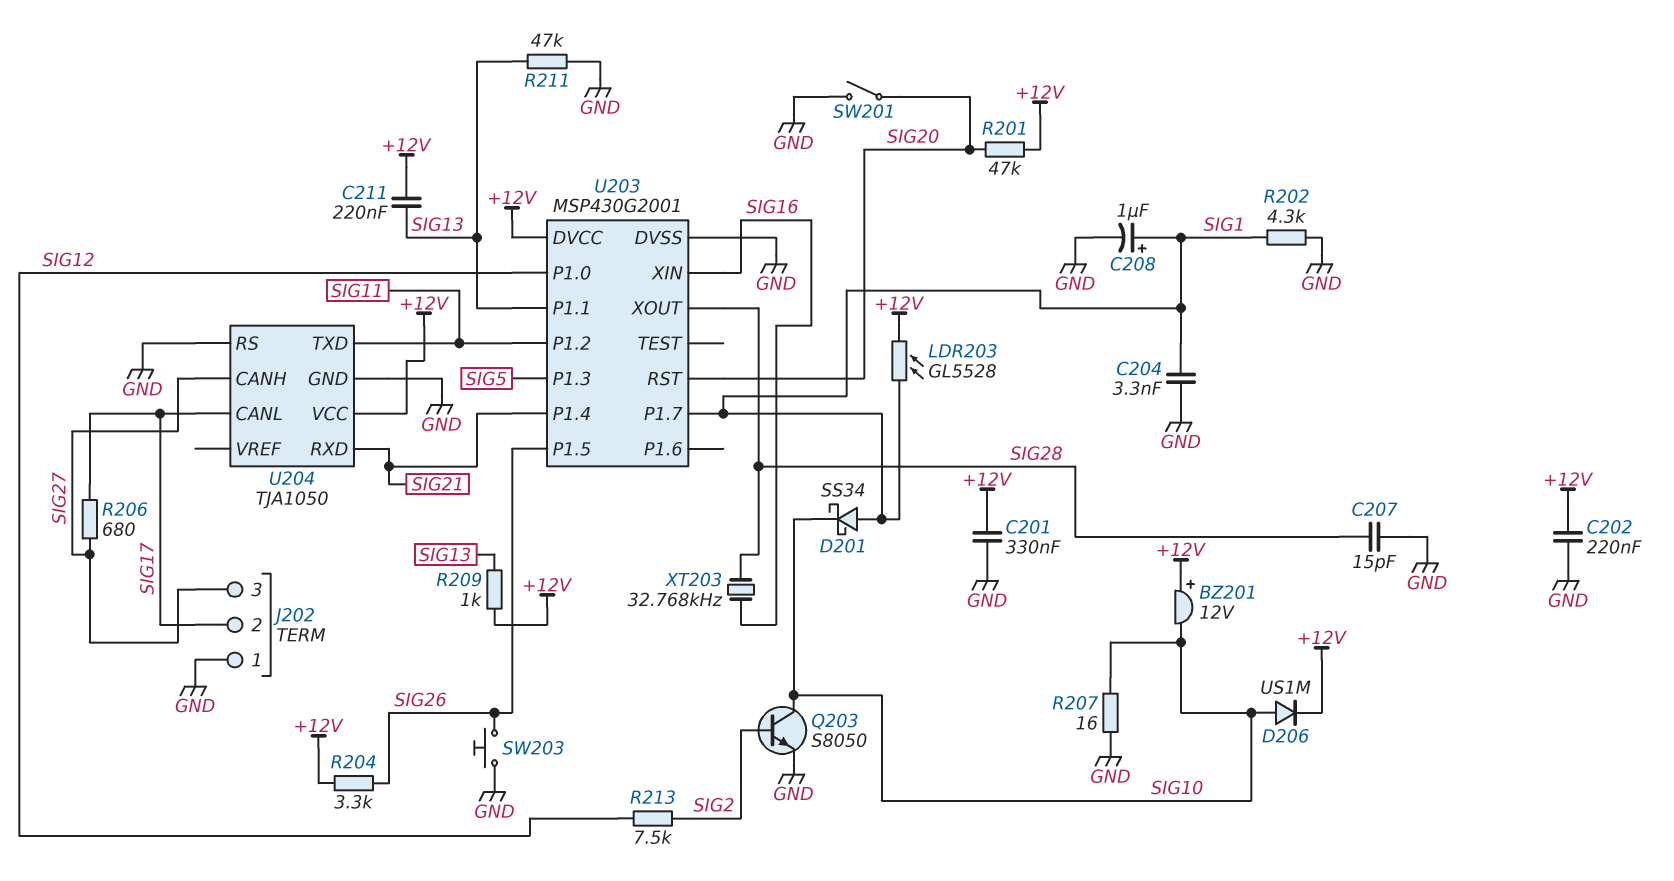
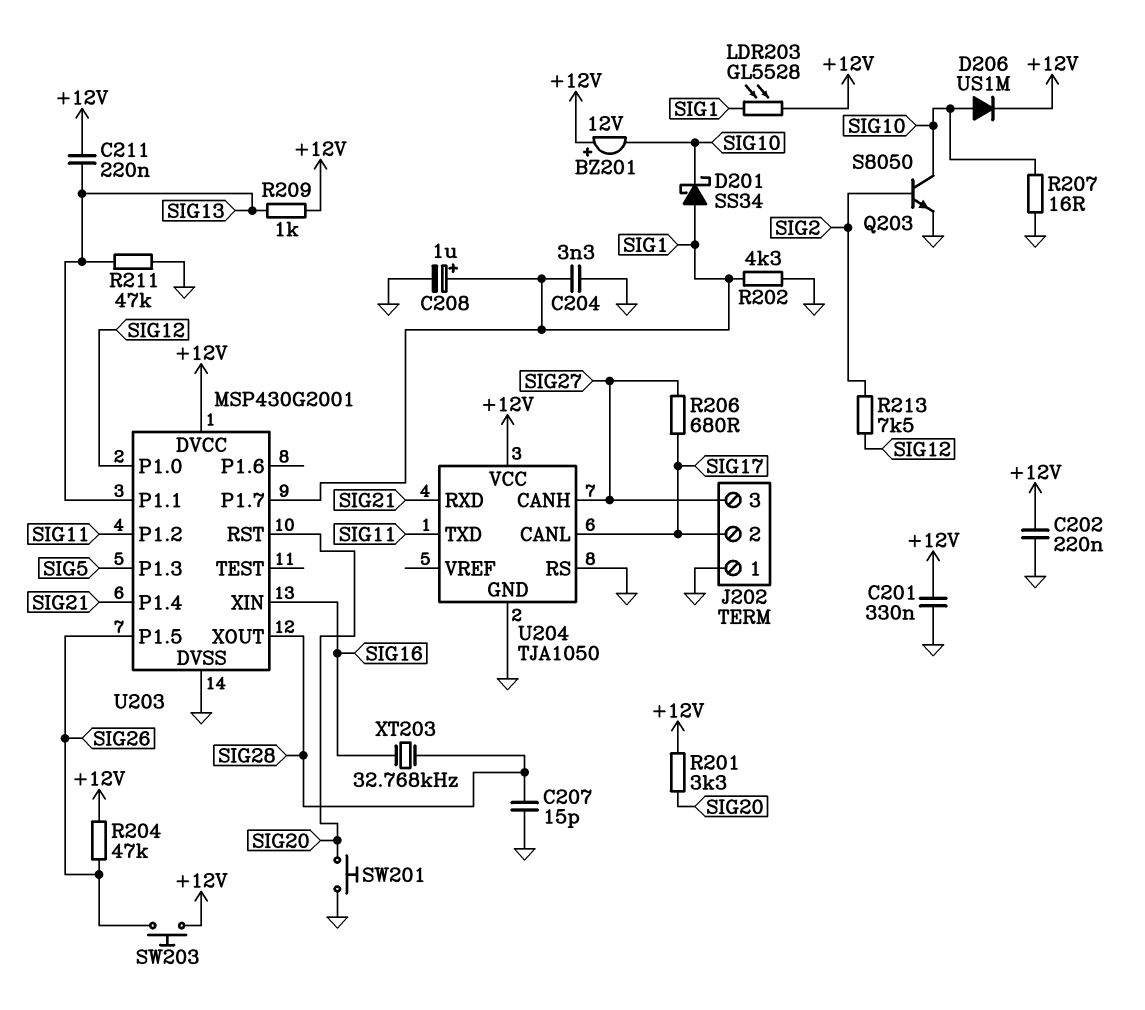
R201: 47k (+12V, SIG20) -> 3.3k (+12V, SIG20)
R204: 3.3k (+12V, SIG26) -> 47k (+12V, SIG26)
SW201: switch (GND, SIG20) -> button (GND, SIG20)
SW203: button (GND, SIG26) -> button (+12V, SIG26)

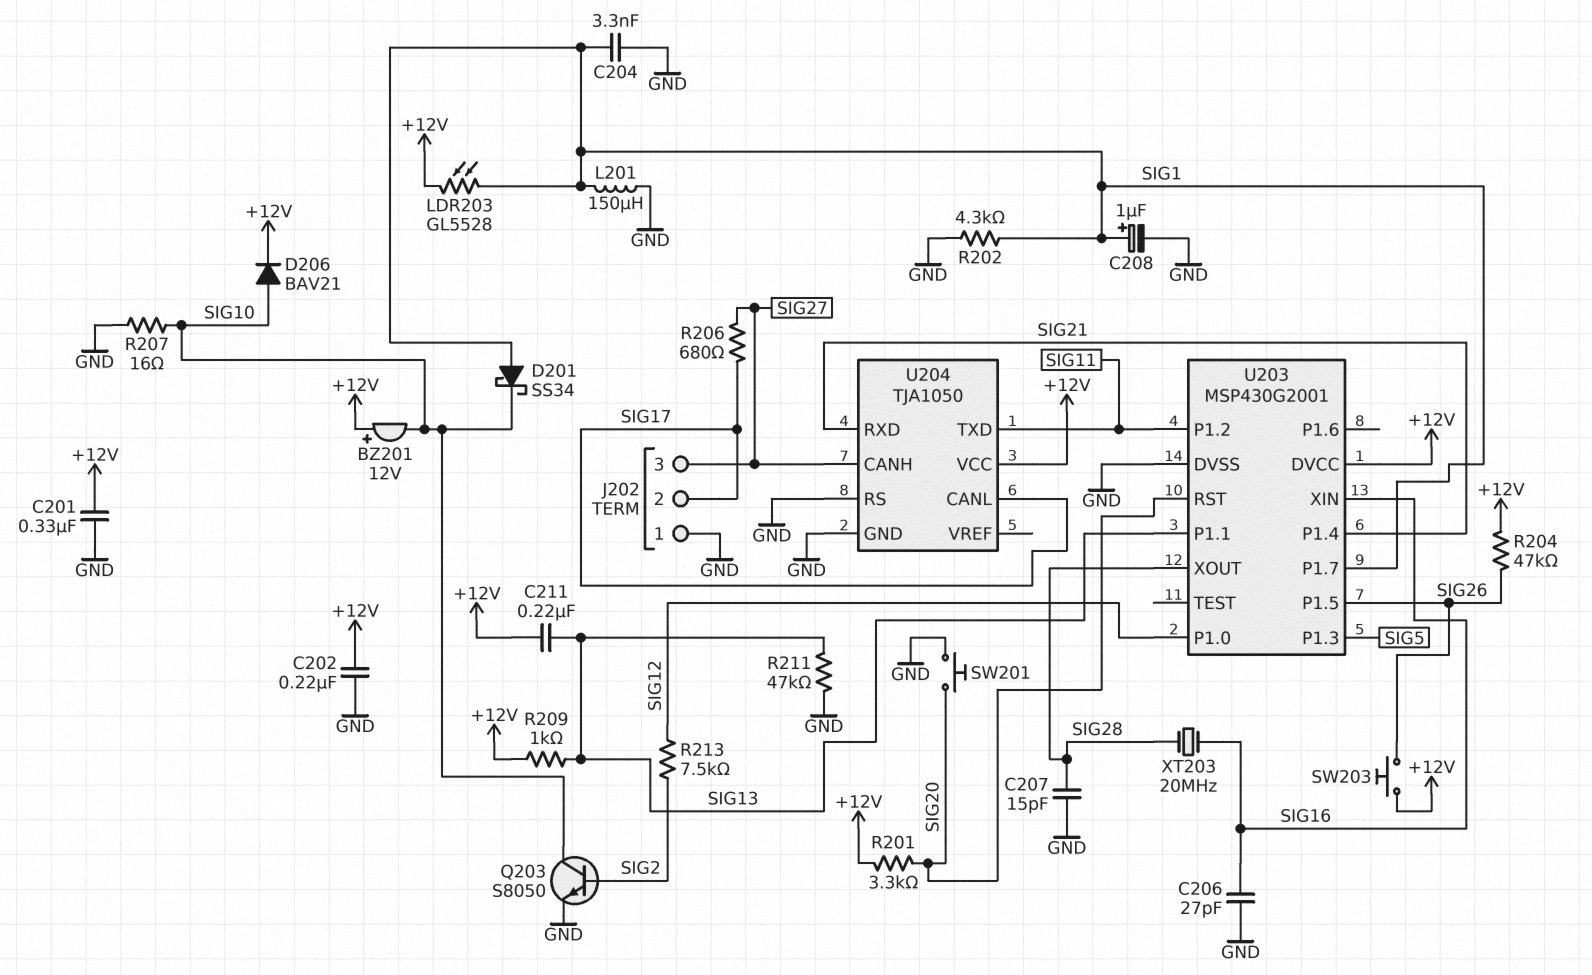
C206: none -> 27pF (GND, SIG16)
D206: diode US1M (A SIG10, K +12V) -> diode BAV21 (A SIG10, K +12V)
L201: none -> 150uH (GND, SIG1)
XT203: 32.768kHz (SIG16, SIG28) -> 20MHz (SIG16, SIG28)

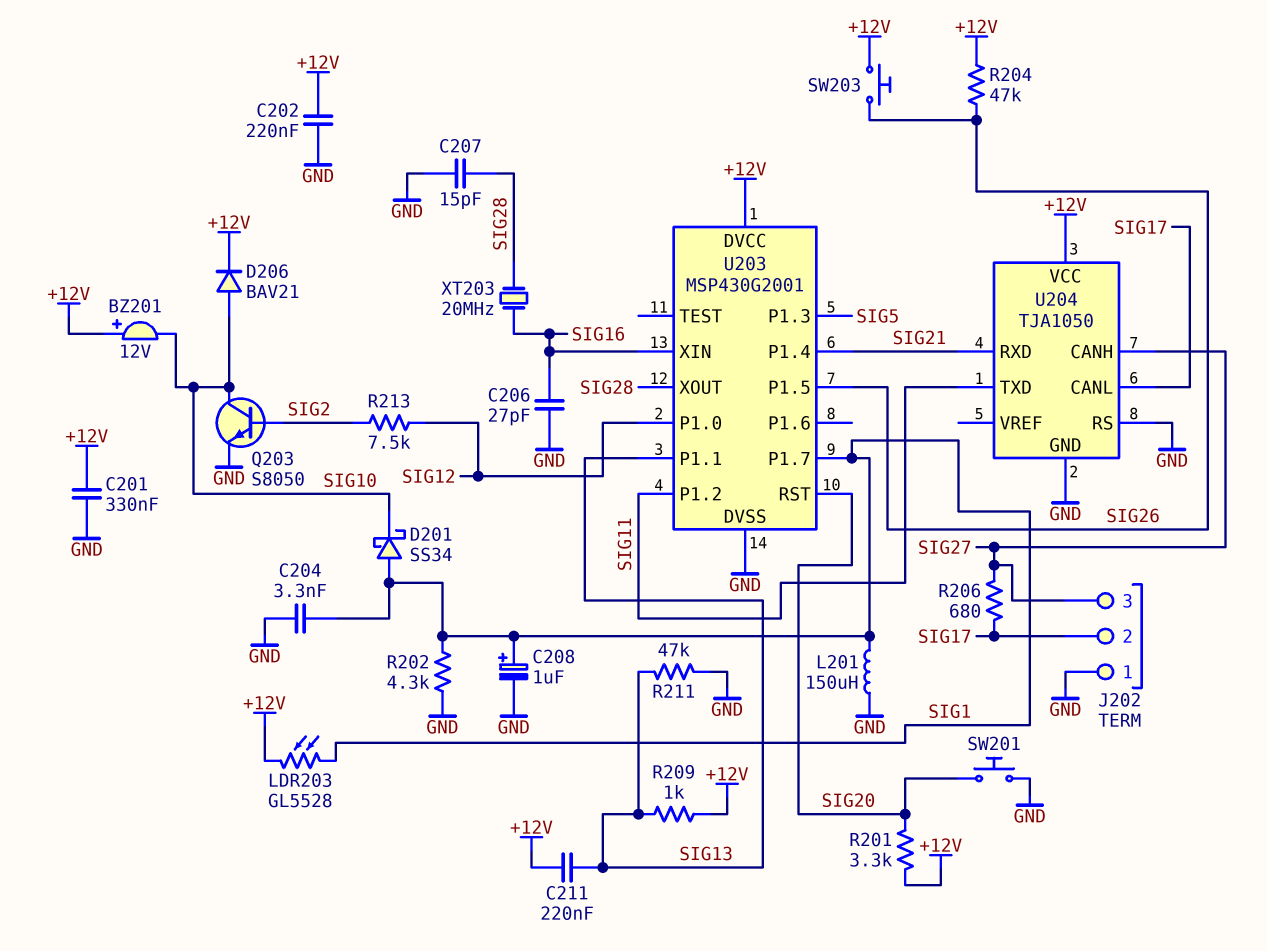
R207: 16 (GND, SIG10) -> none

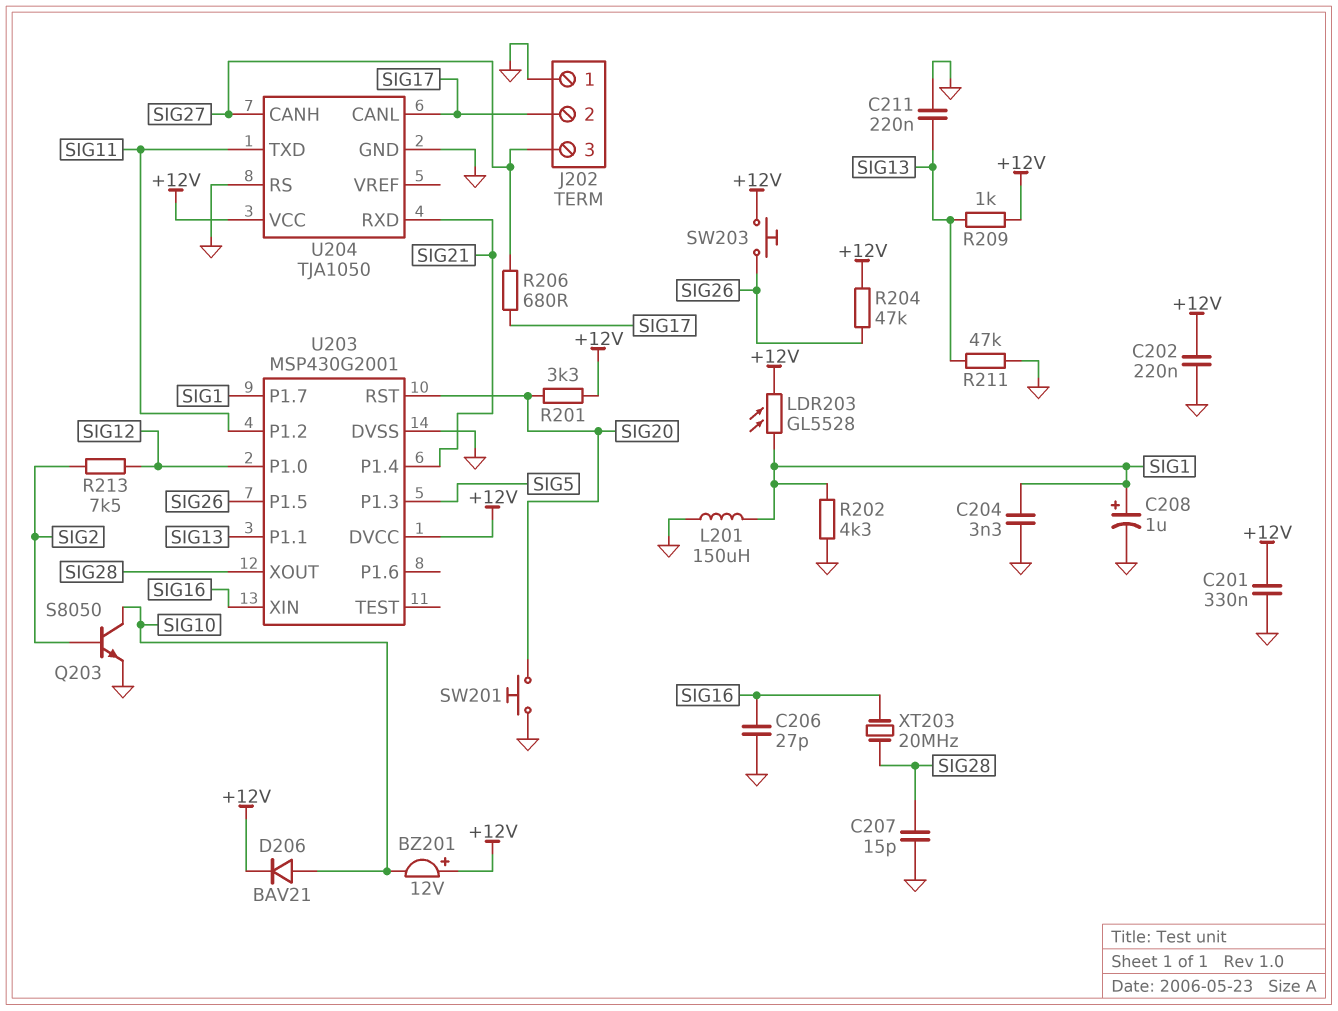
C211: 220nF (+12V, SIG13) -> 220nF (GND, SIG13)
D201: schottky SS34 (A SIG1, K SIG10) -> none

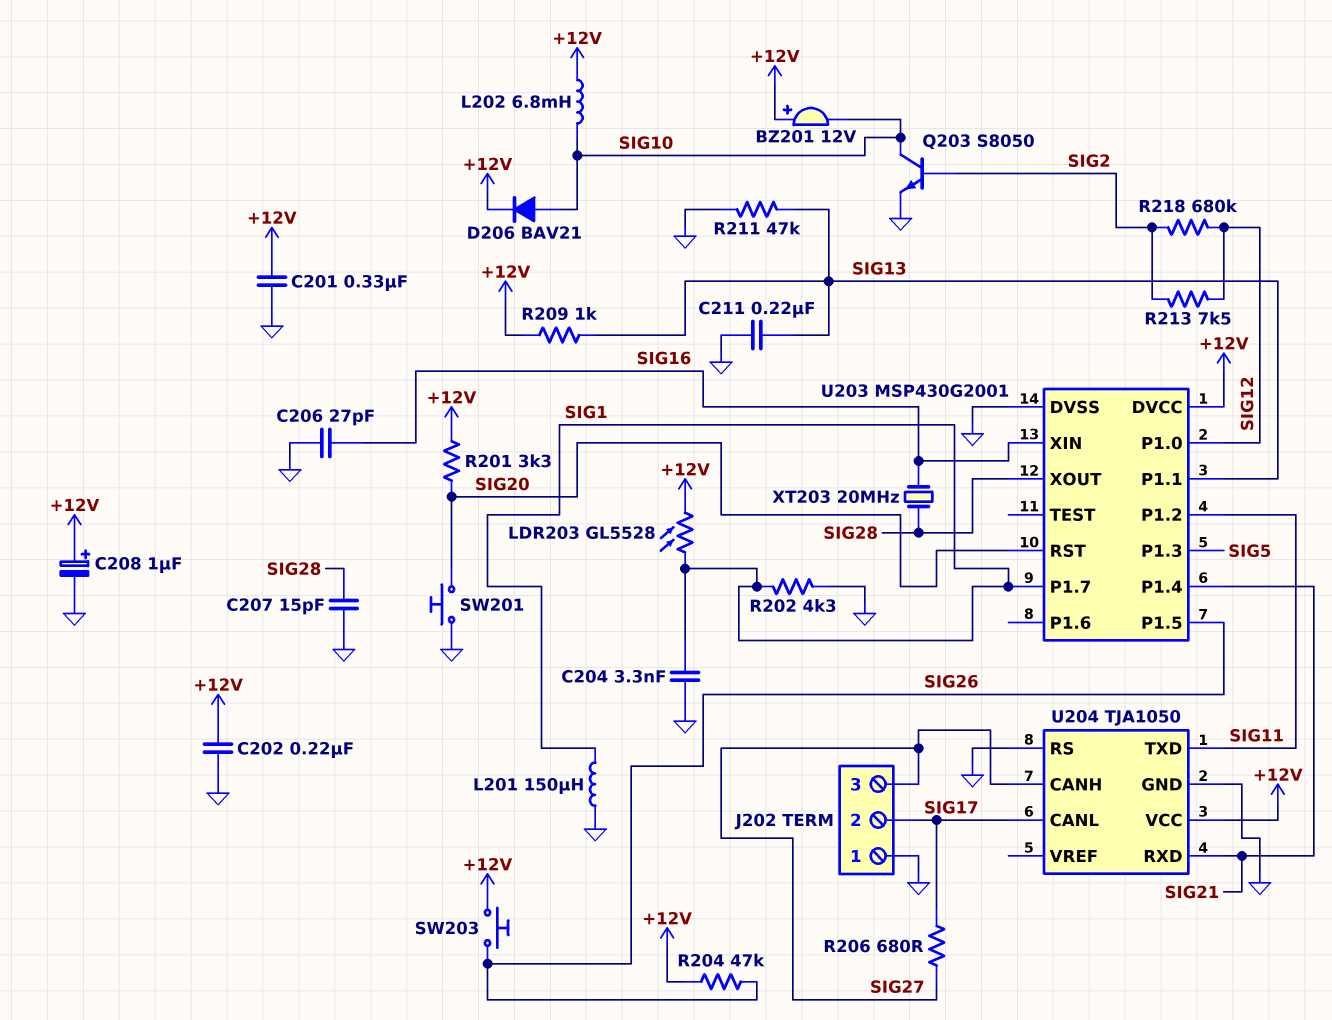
C208: 1uF (plus SIG1, minus GND) -> 1uF (plus +12V, minus GND)
L202: none -> 6.8mH (+12V, SIG10)
R218: none -> 680k (SIG2, SIG12)

